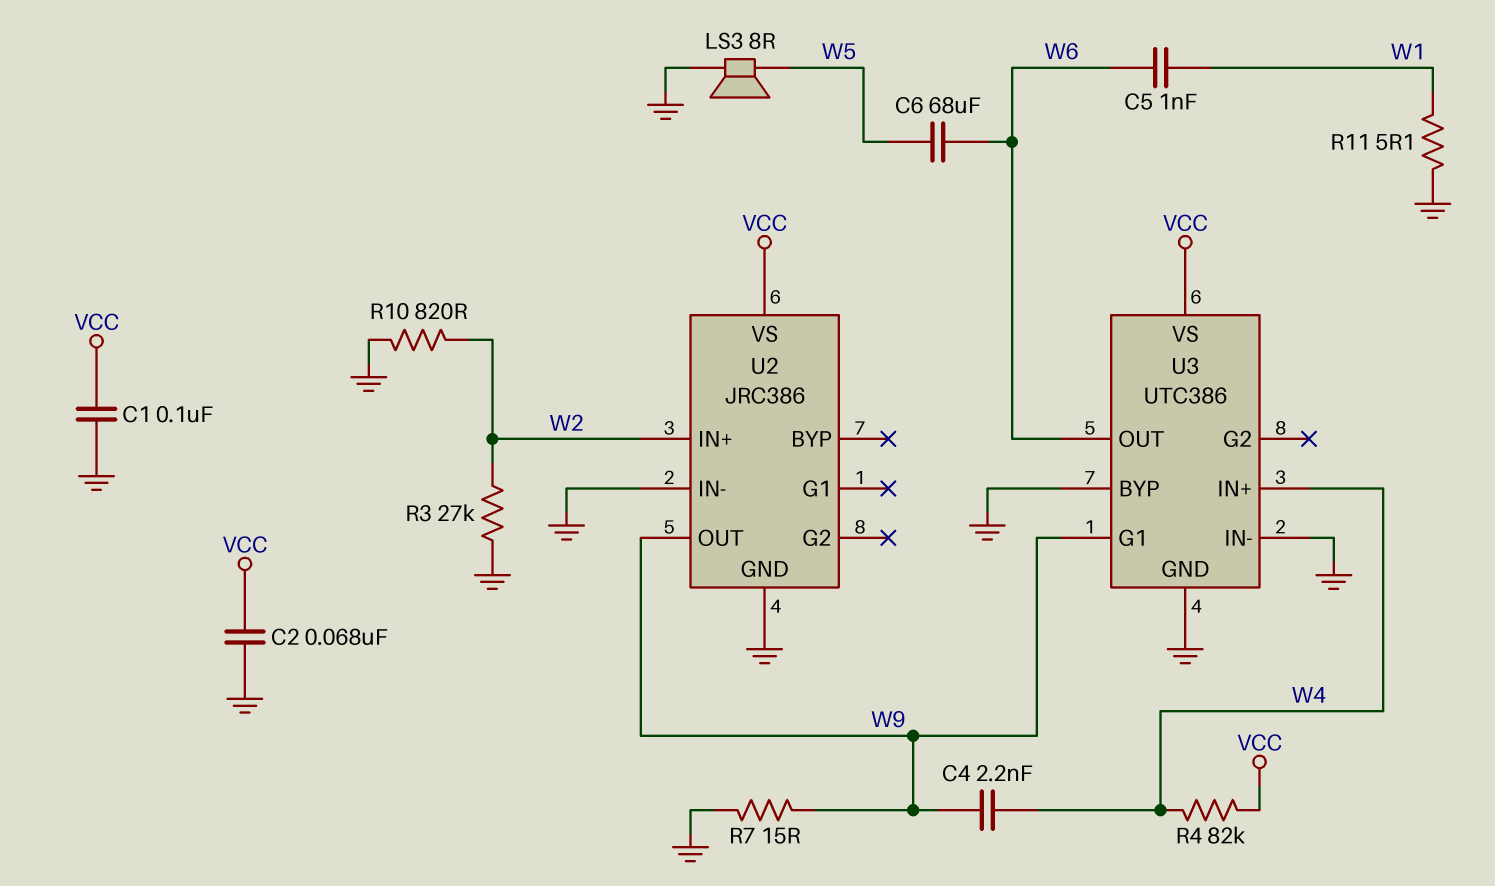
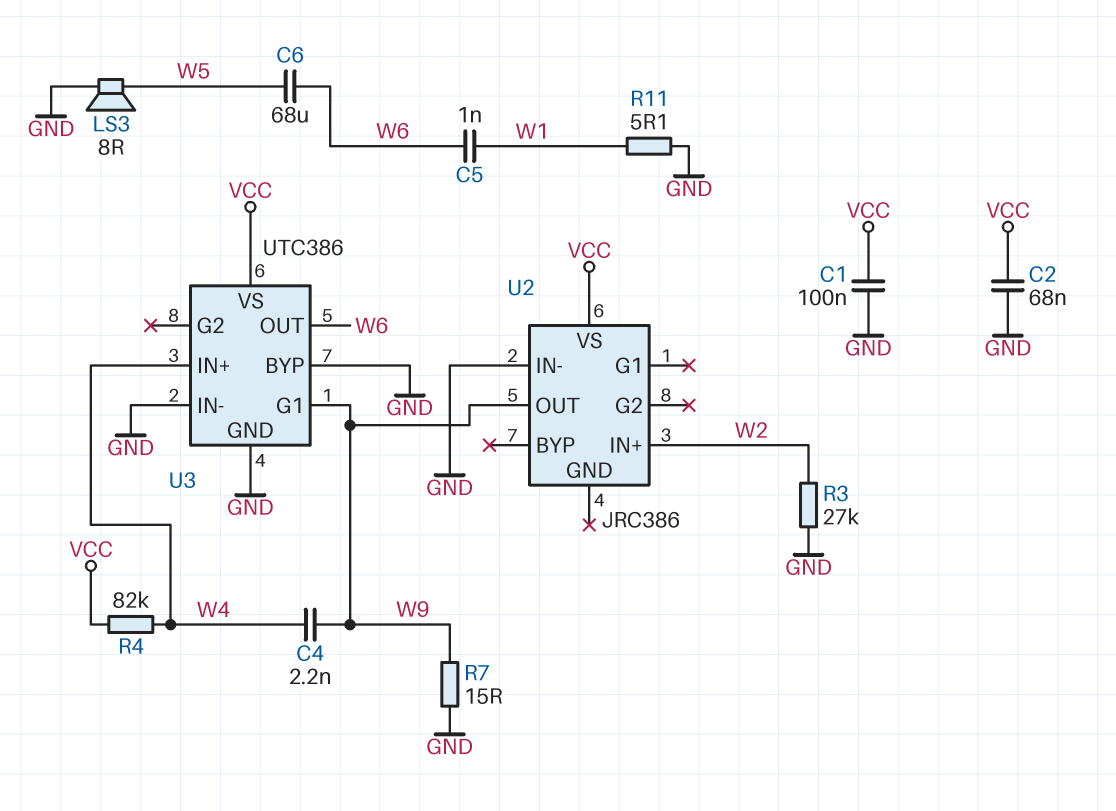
R10: 820 (GND, W2) -> none
U2 pin GND: GND -> none

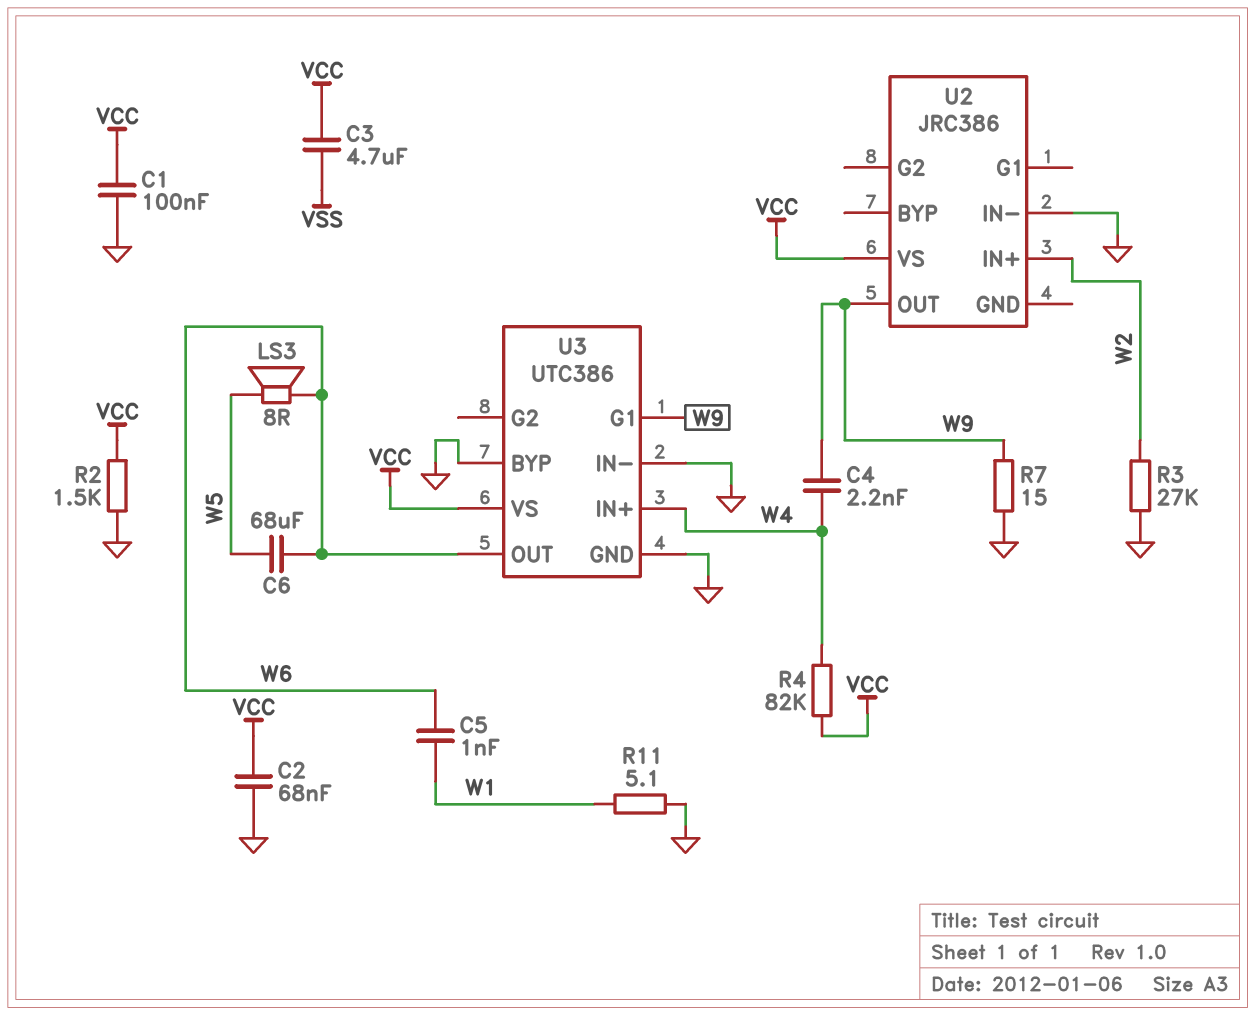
C3: none -> 4.7uF (VCC, VSS)
LS3: speaker 8R (GND, W5) -> speaker 8R (W5, W6)
R2: none -> 1.5k (GND, VCC)

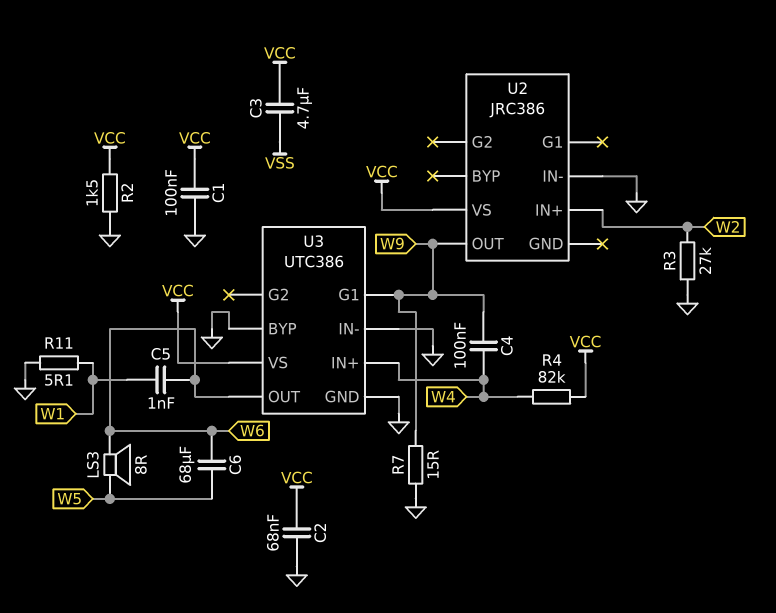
C4: 2.2nF (W4, W9) -> 100nF (W4, W9)

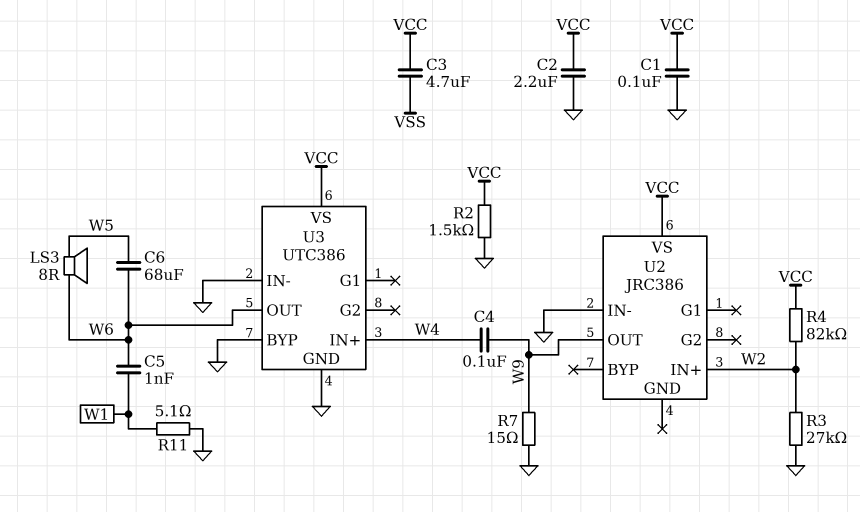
C2: 68nF (GND, VCC) -> 2.2uF (GND, VCC)
R4: 82k (VCC, W4) -> 82k (VCC, W2)
U3 pin G1: W9 -> none

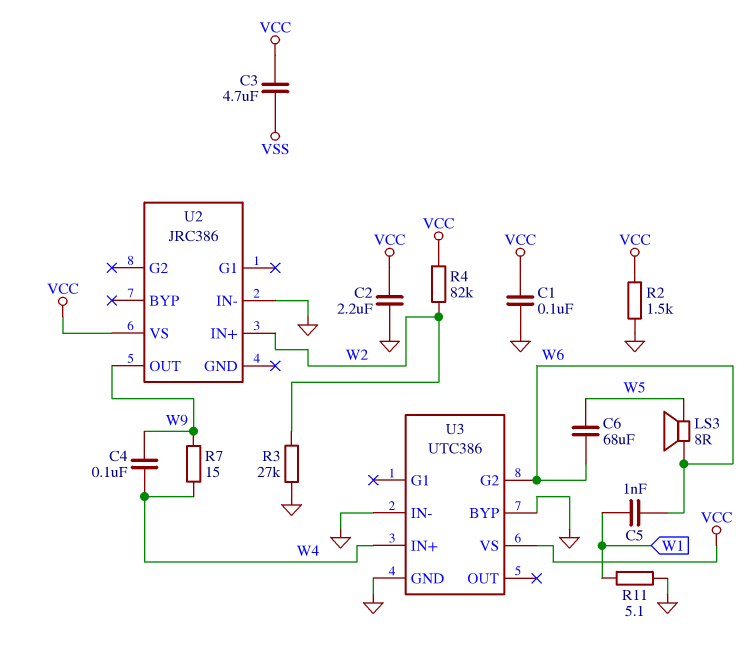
R7: 15 (GND, W9) -> 15 (W4, W9)
U3 pin G2: none -> W6
U3 pin OUT: W6 -> none

